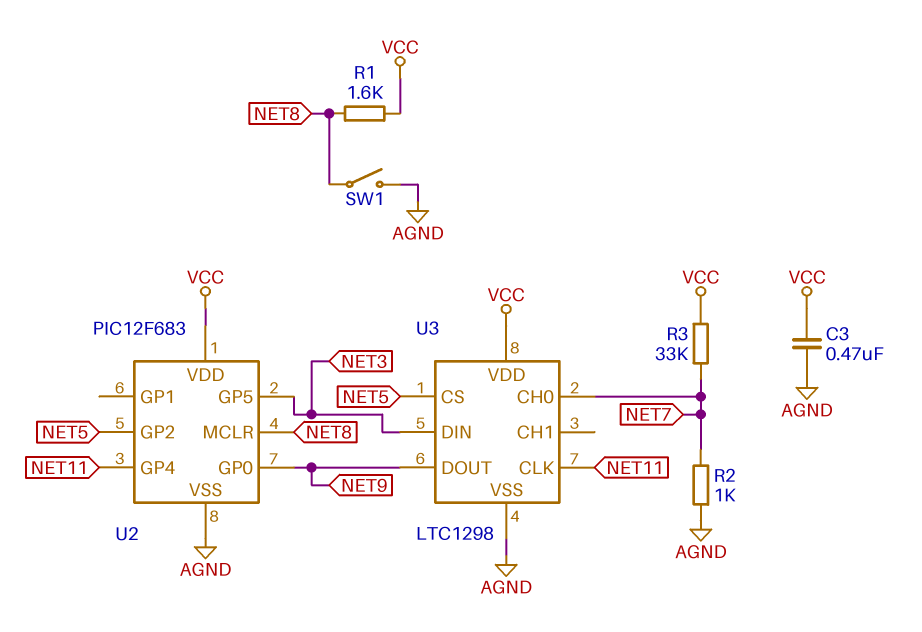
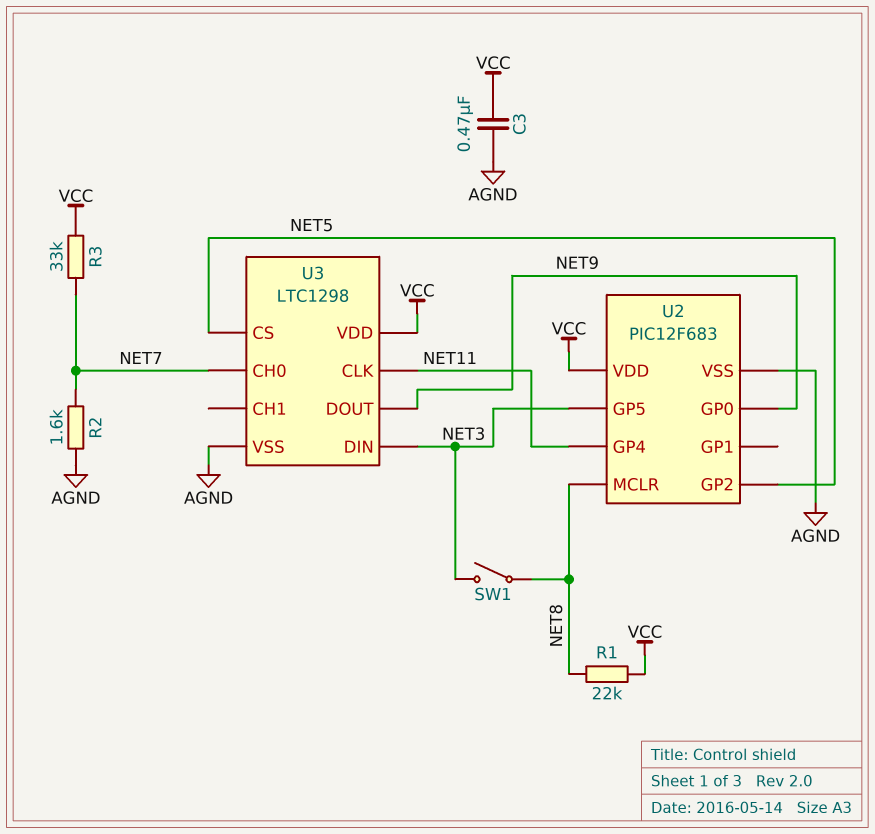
R1: 1.6k (NET8, VCC) -> 22k (NET8, VCC)
R2: 1k (AGND, NET7) -> 1.6k (AGND, NET7)
SW1: switch (AGND, NET8) -> switch (NET3, NET8)

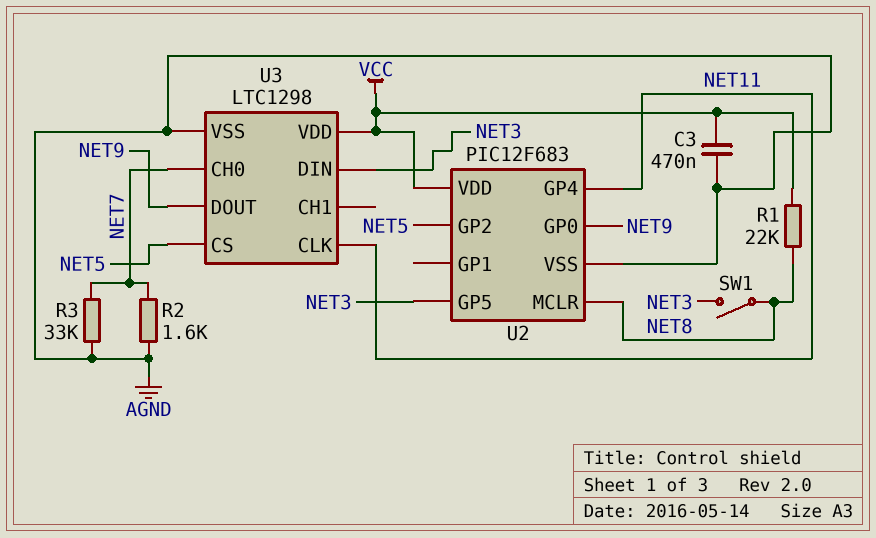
R3: 33k (NET7, VCC) -> 33k (AGND, NET7)

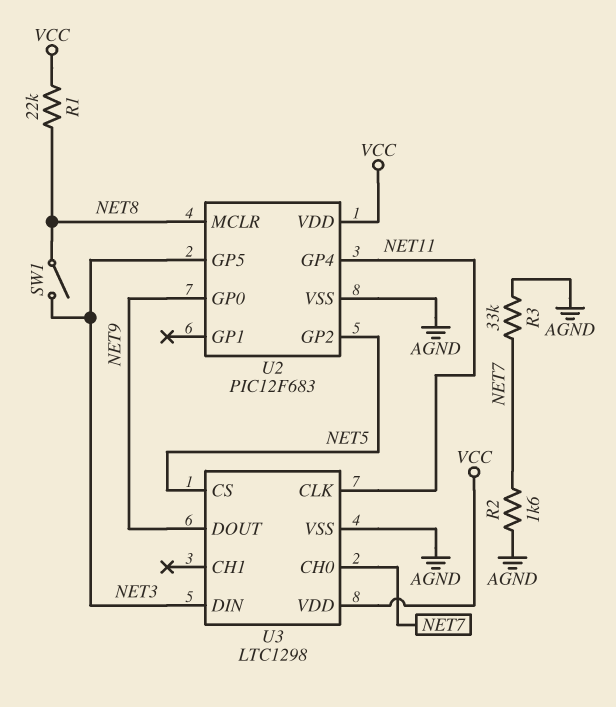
C3: 470nF (AGND, VCC) -> none

